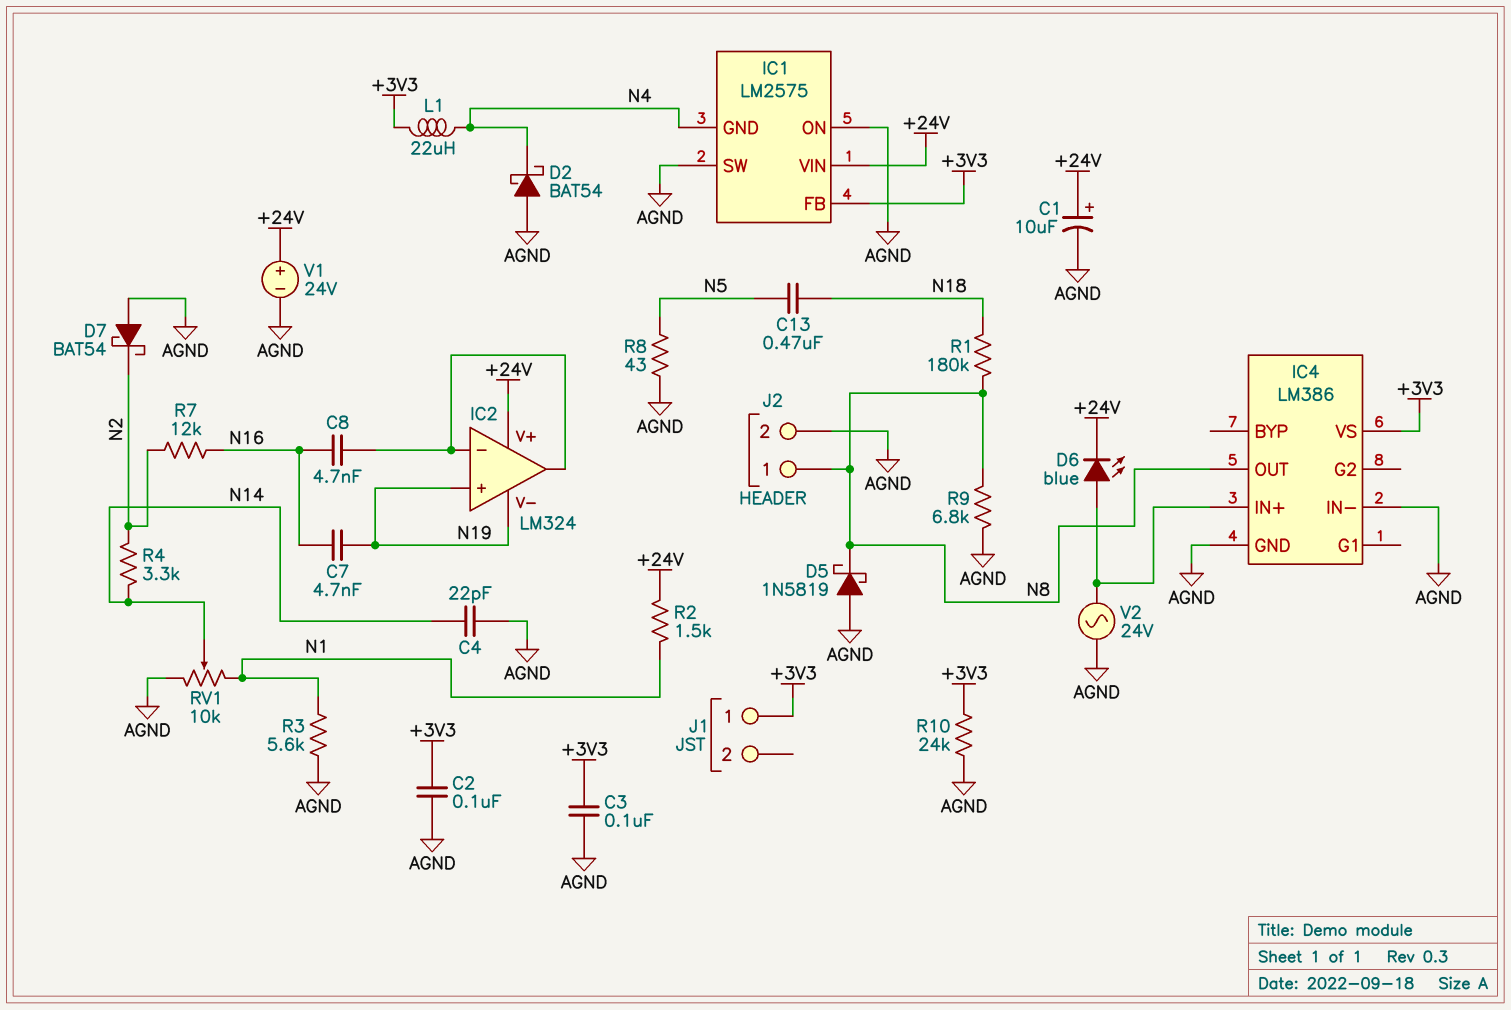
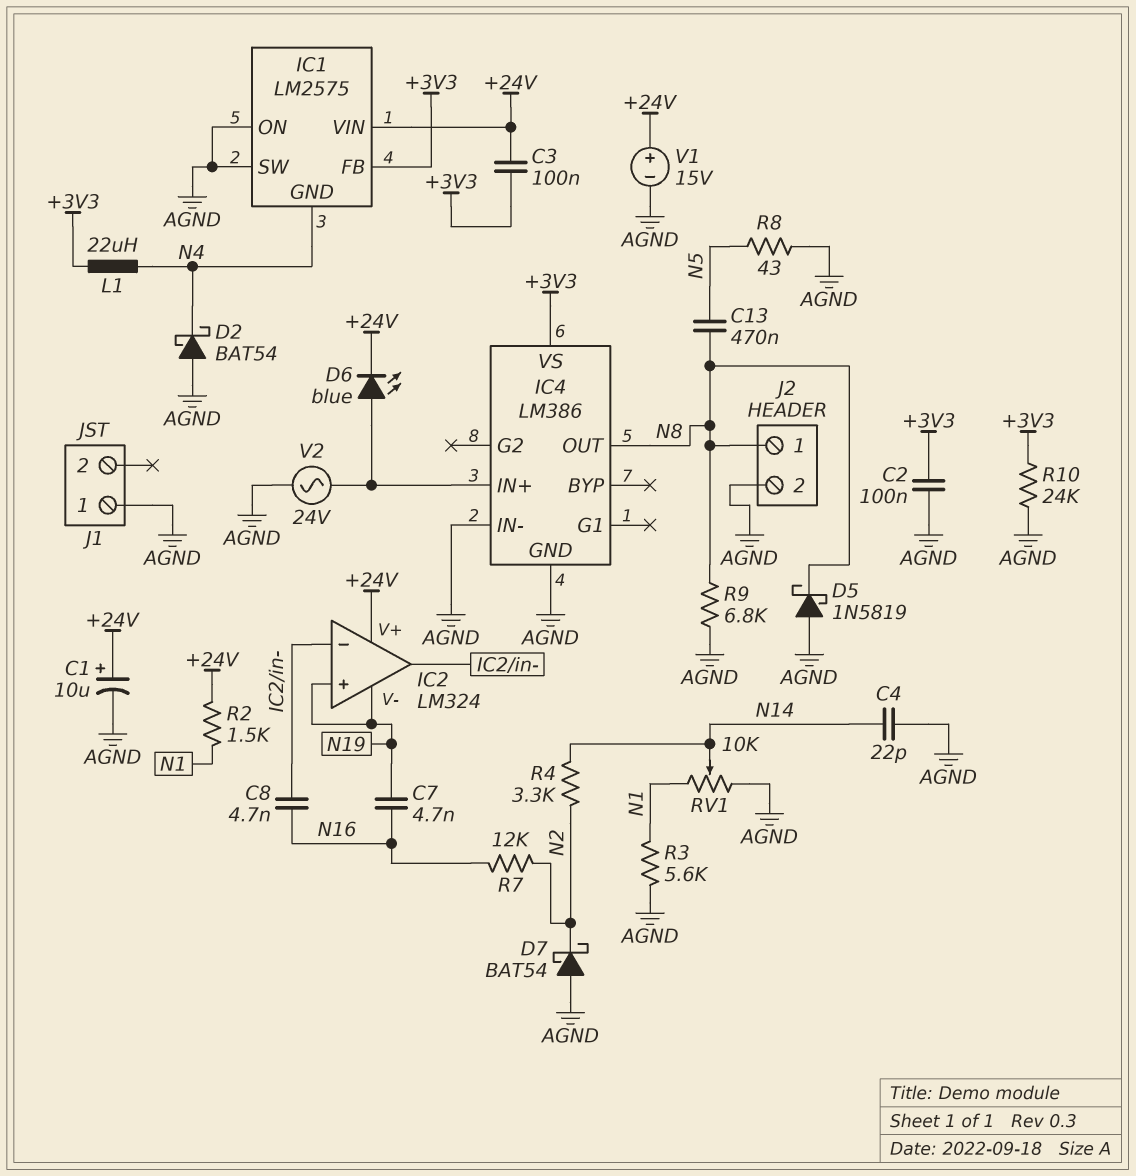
C3: 100nF (+3V3, AGND) -> 100nF (+3V3, +24V)
C13: 470nF (N5, N18) -> 470nF (N5, N8)
J1 pin 1: +3V3 -> AGND
R1: 180k (N8, N18) -> none
V1: 24V (plus +24V, minus AGND) -> 15V (plus +24V, minus AGND)

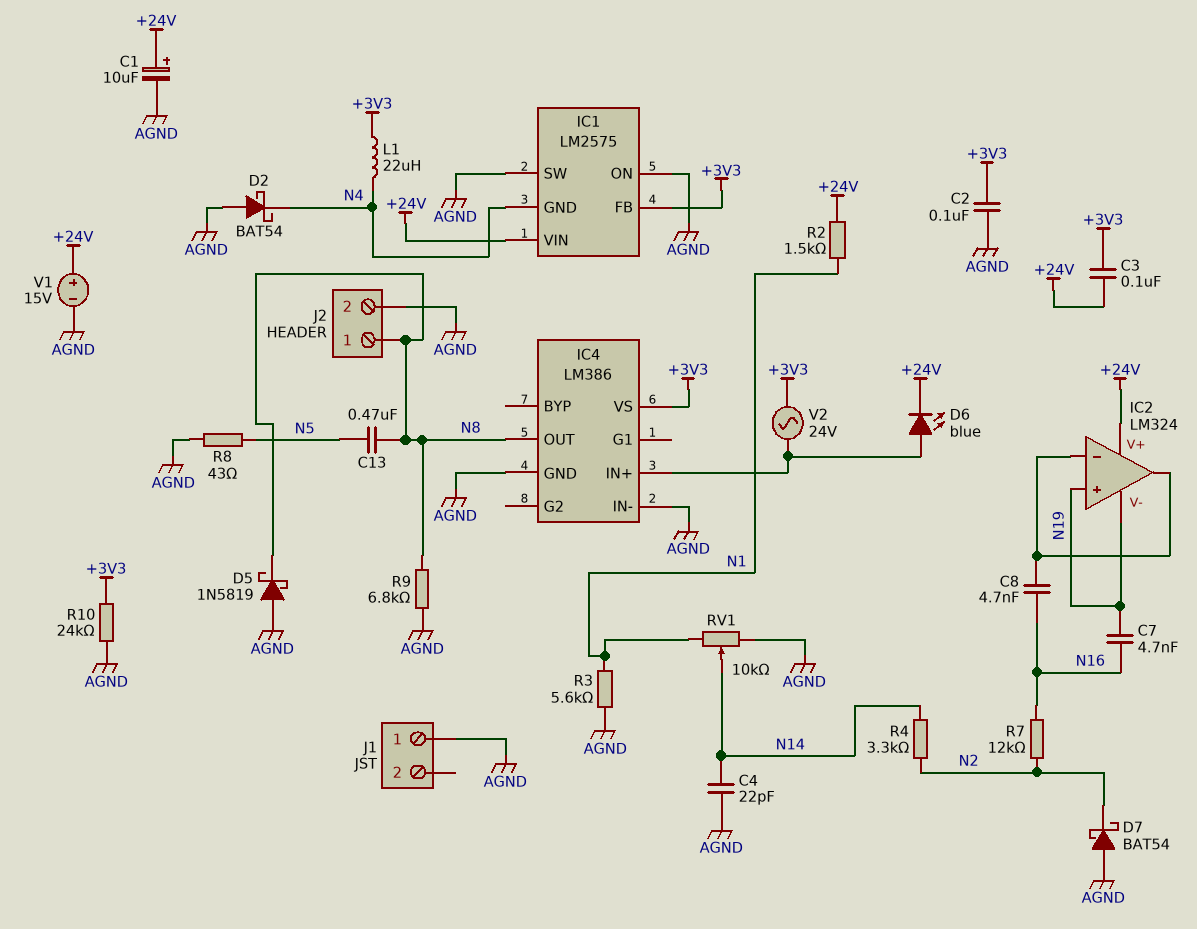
V2: AC 24V (AGND, IC4/IN+) -> AC 24V (+3V3, IC4/IN+)

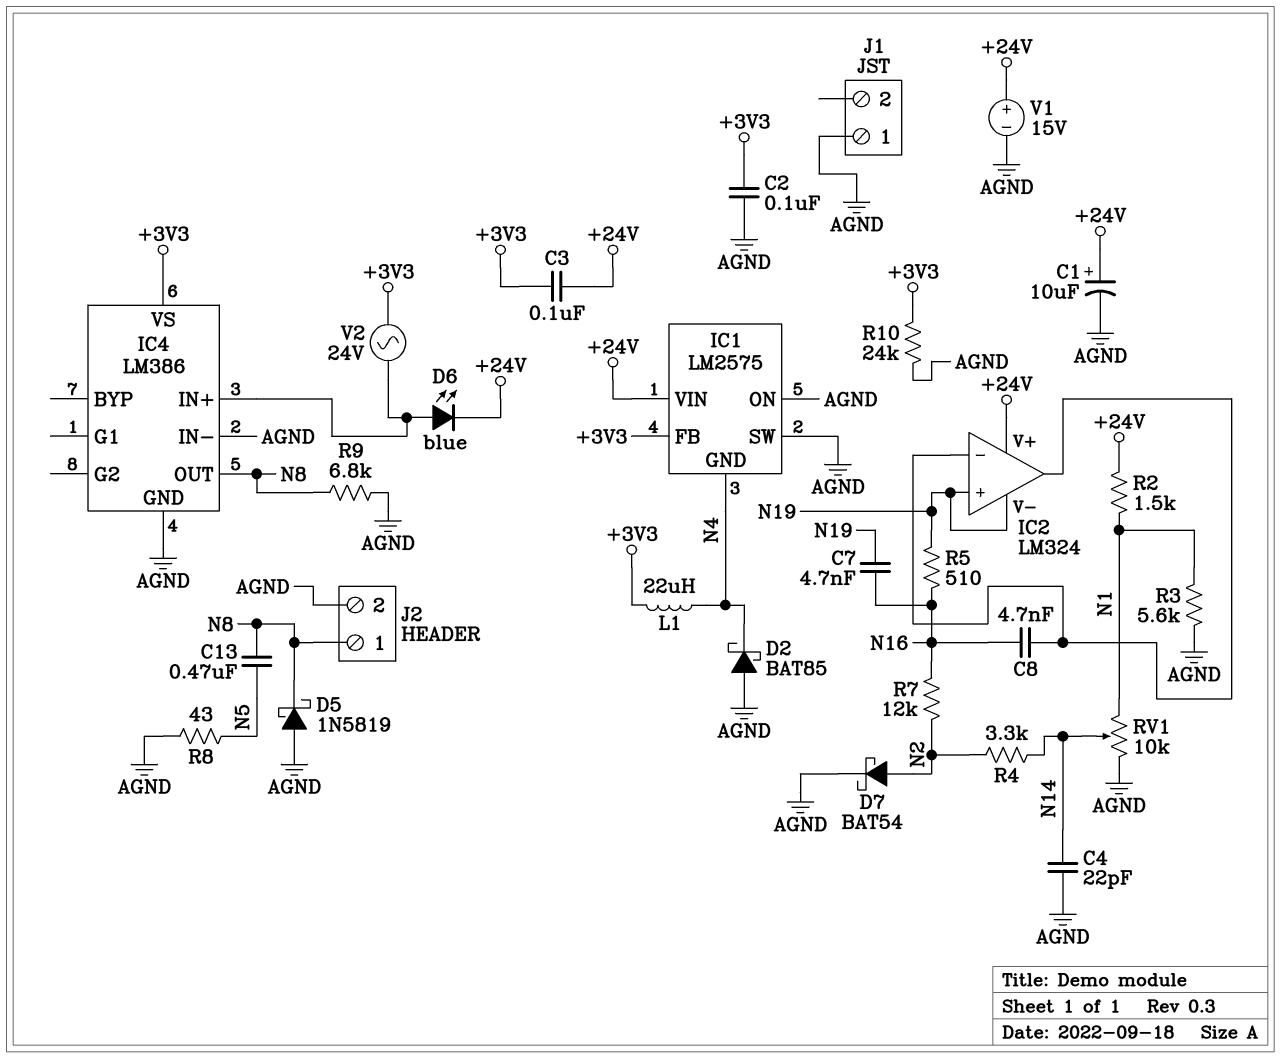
D2: schottky BAT54 (A AGND, K N4) -> schottky BAT85 (A AGND, K N4)
D7: schottky BAT54 (A AGND, K N2) -> schottky BAT54 (A N2, K AGND)
R5: none -> 510 (N16, N19)

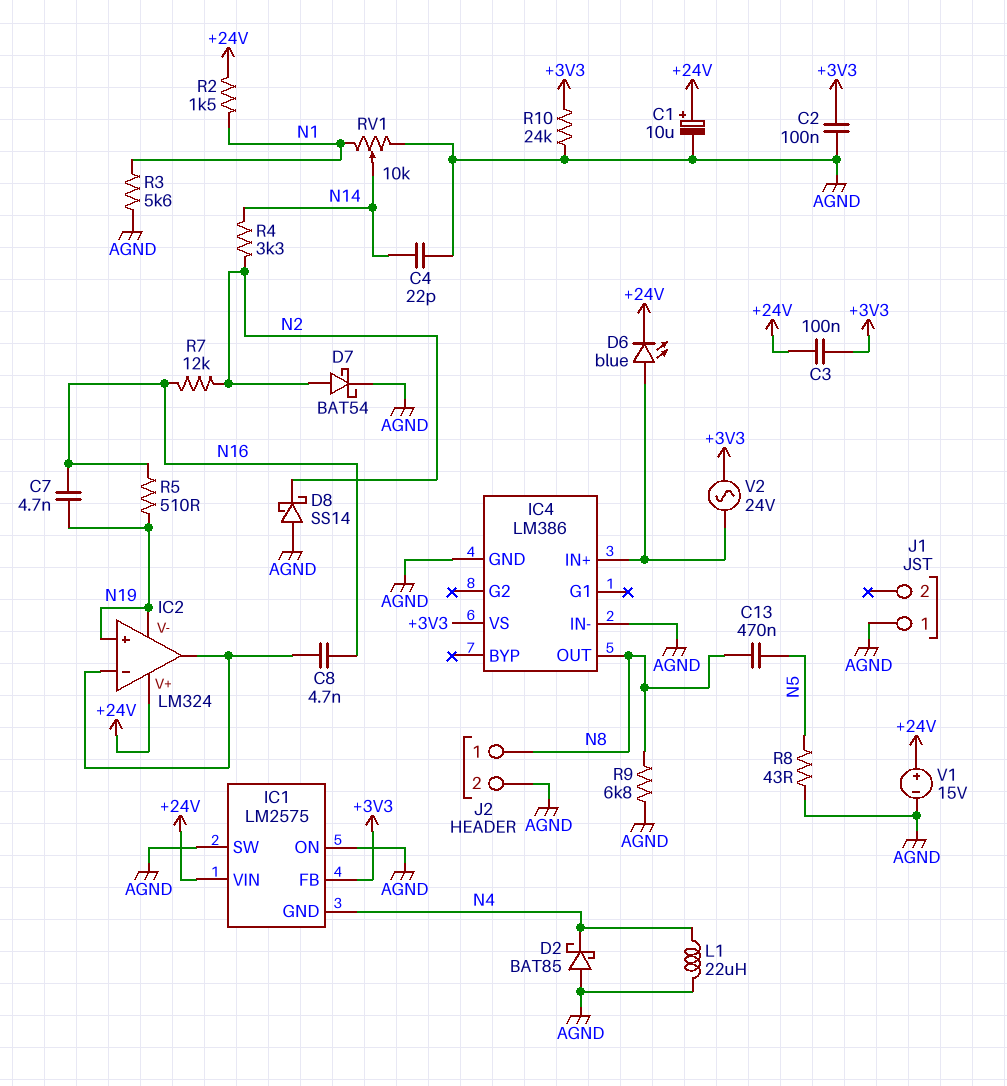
D5: schottky 1N5819 (A AGND, K N8) -> none
D8: none -> schottky SS14 (A AGND, K N2)
L1: 22uH (+3V3, N4) -> 22uH (AGND, N4)

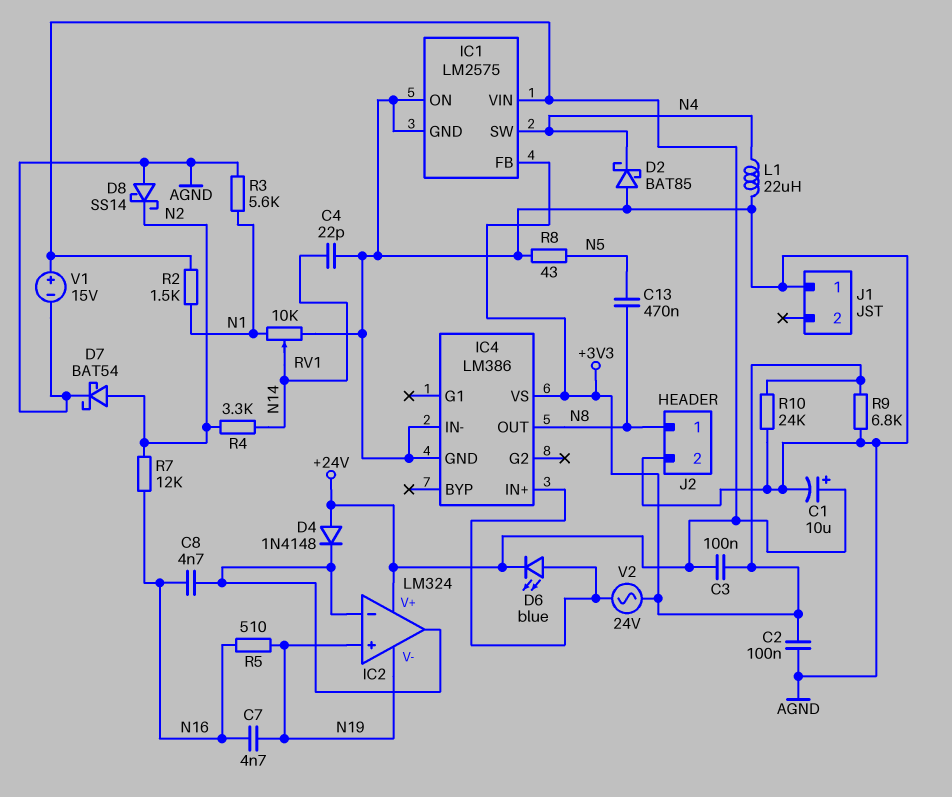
D4: none -> diode 1N4148 (A +24V, K IC2/in-)
IC1 pin GND: N4 -> AGND
IC1 pin SW: AGND -> N4
R9: 6.8k (AGND, N8) -> 6.8k (+3V3, AGND)

